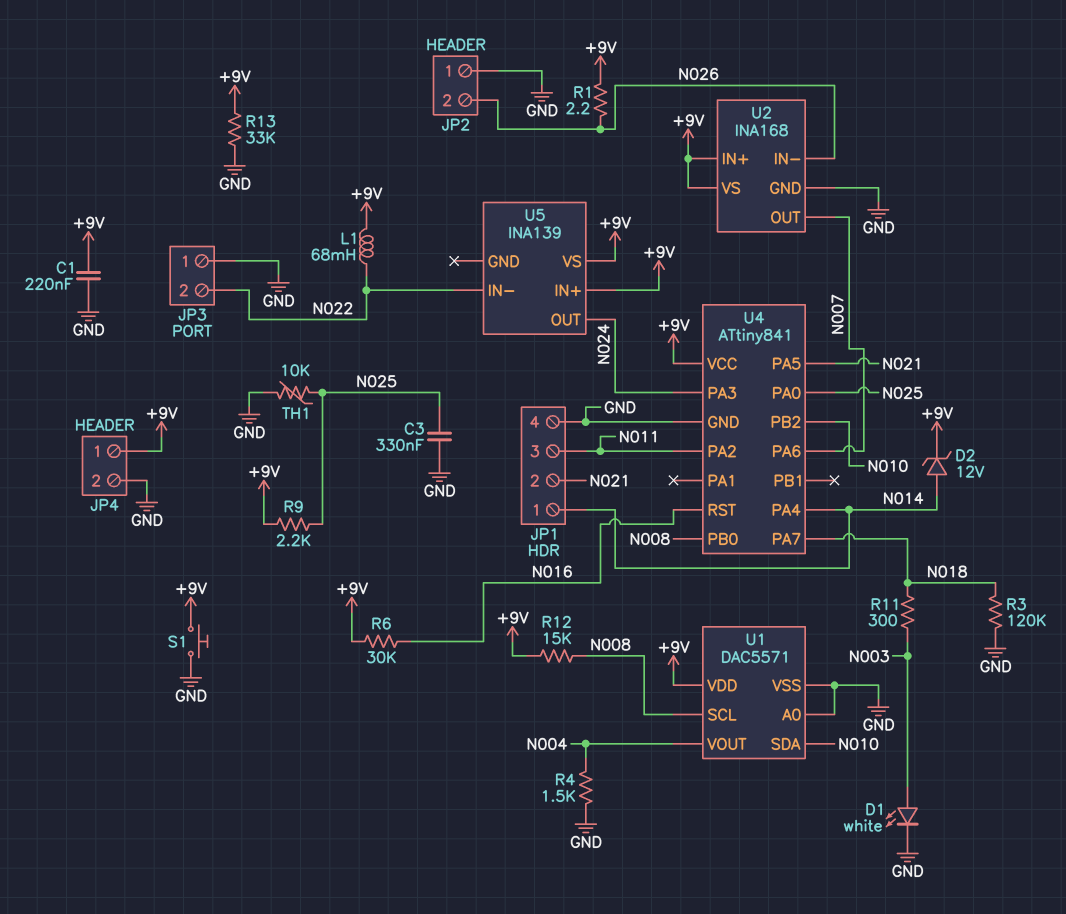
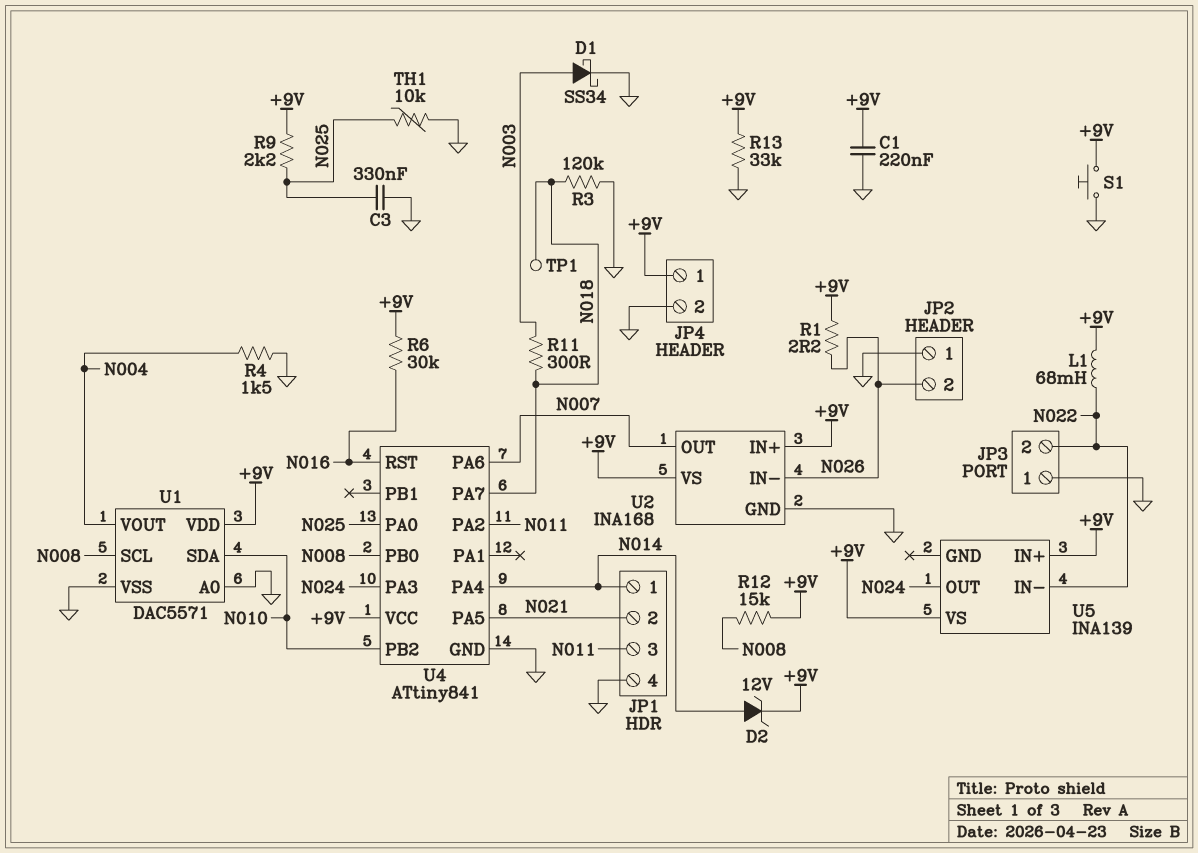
D1: LED white (A N003, K GND) -> schottky SS34 (A N003, K GND)
TP1: none -> test point (N018)

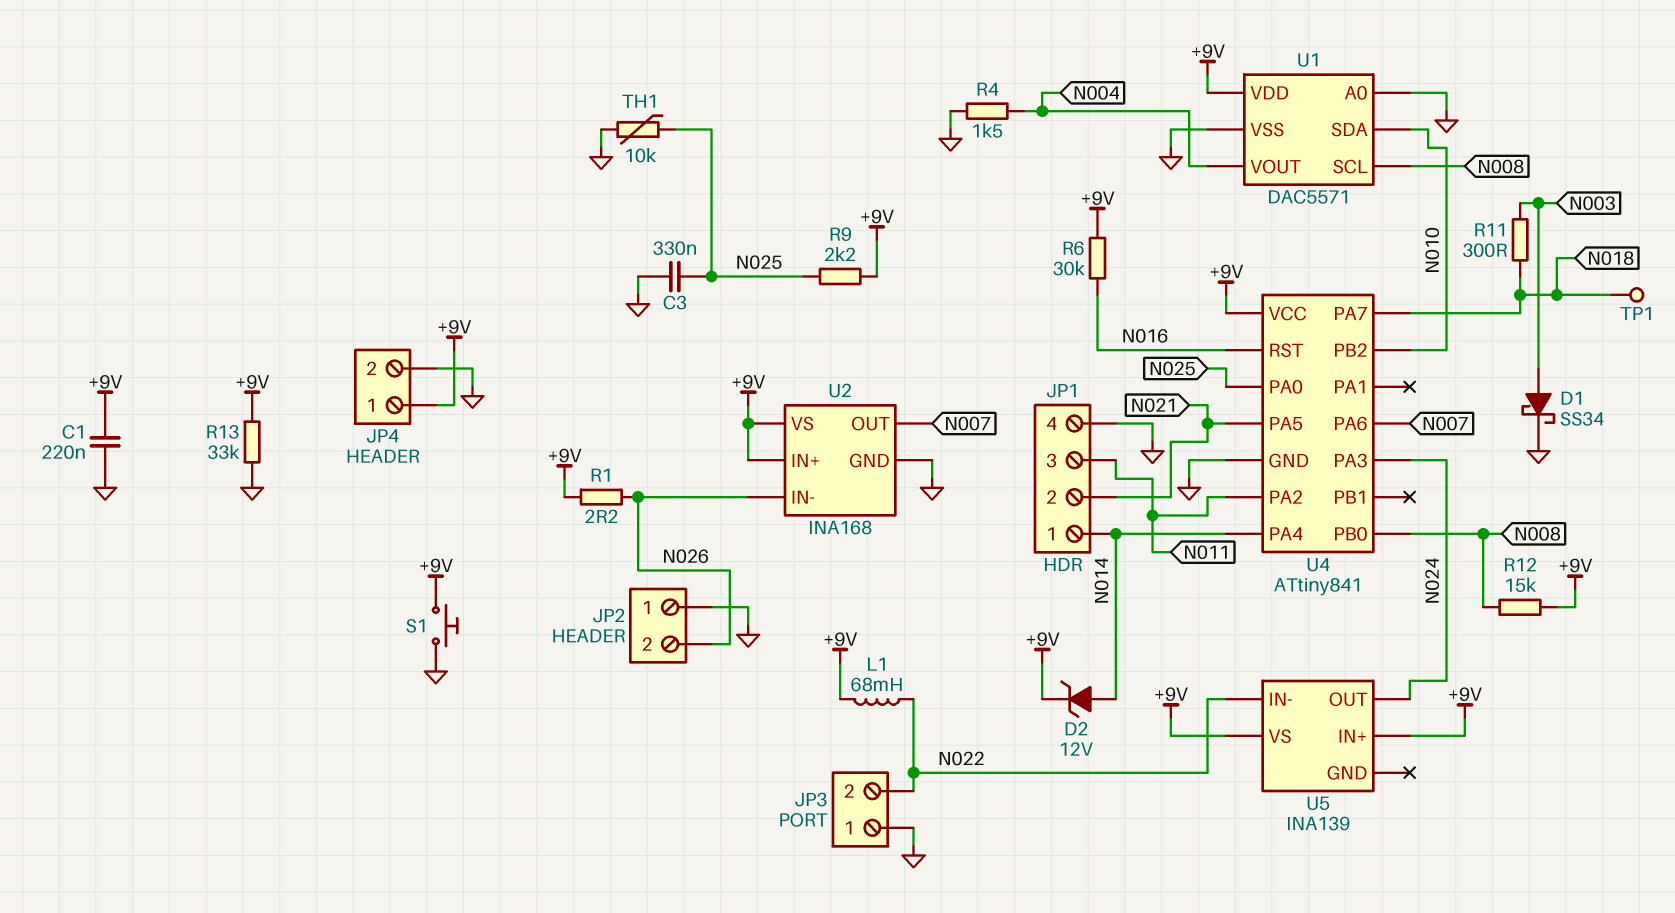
R3: 120k (GND, N018) -> none

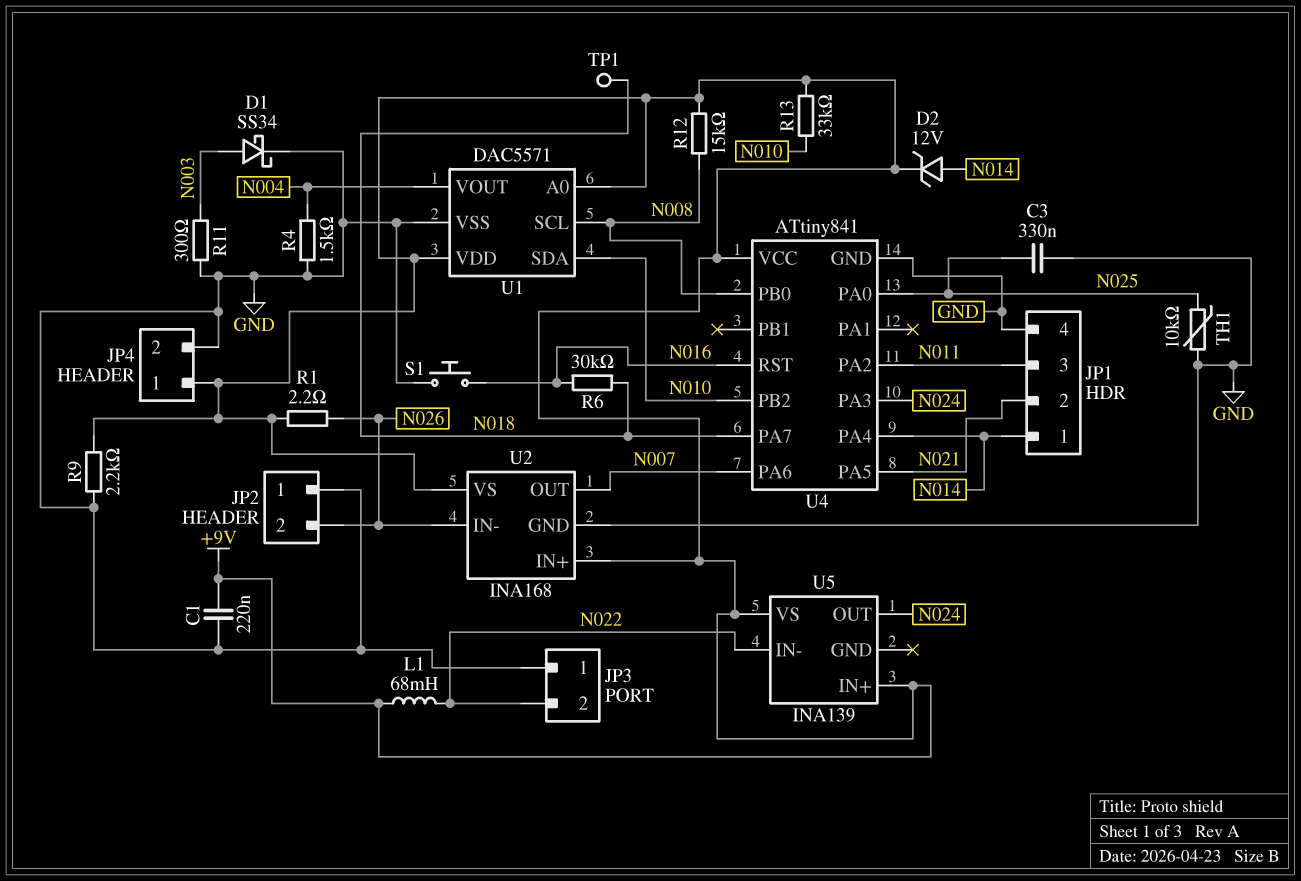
R6: 30k (+9V, N016) -> 30k (N016, N018)
R9: 2.2k (+9V, N025) -> 2.2k (+9V, GND)
R11: 300 (N003, N018) -> 300 (GND, N003)
R13: 33k (+9V, GND) -> 33k (+9V, N010)
S1: button (+9V, GND) -> button (GND, N016)
U1 pin A0: GND -> +9V

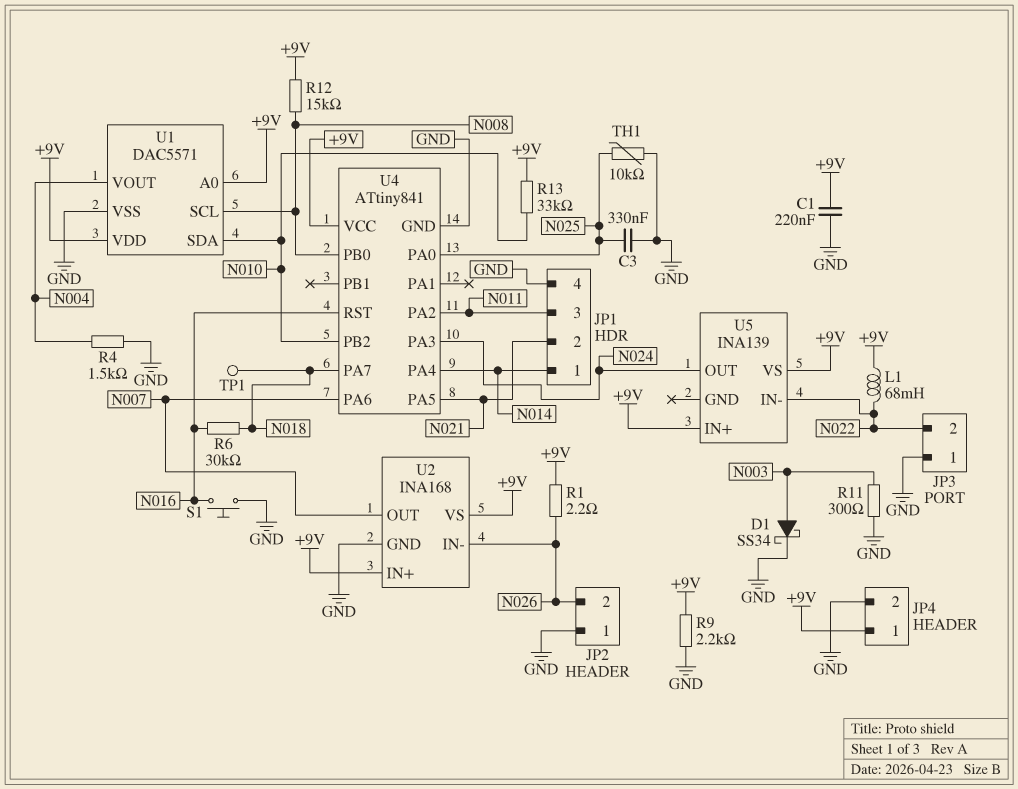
D2: zener 12V (A N014, K +9V) -> none

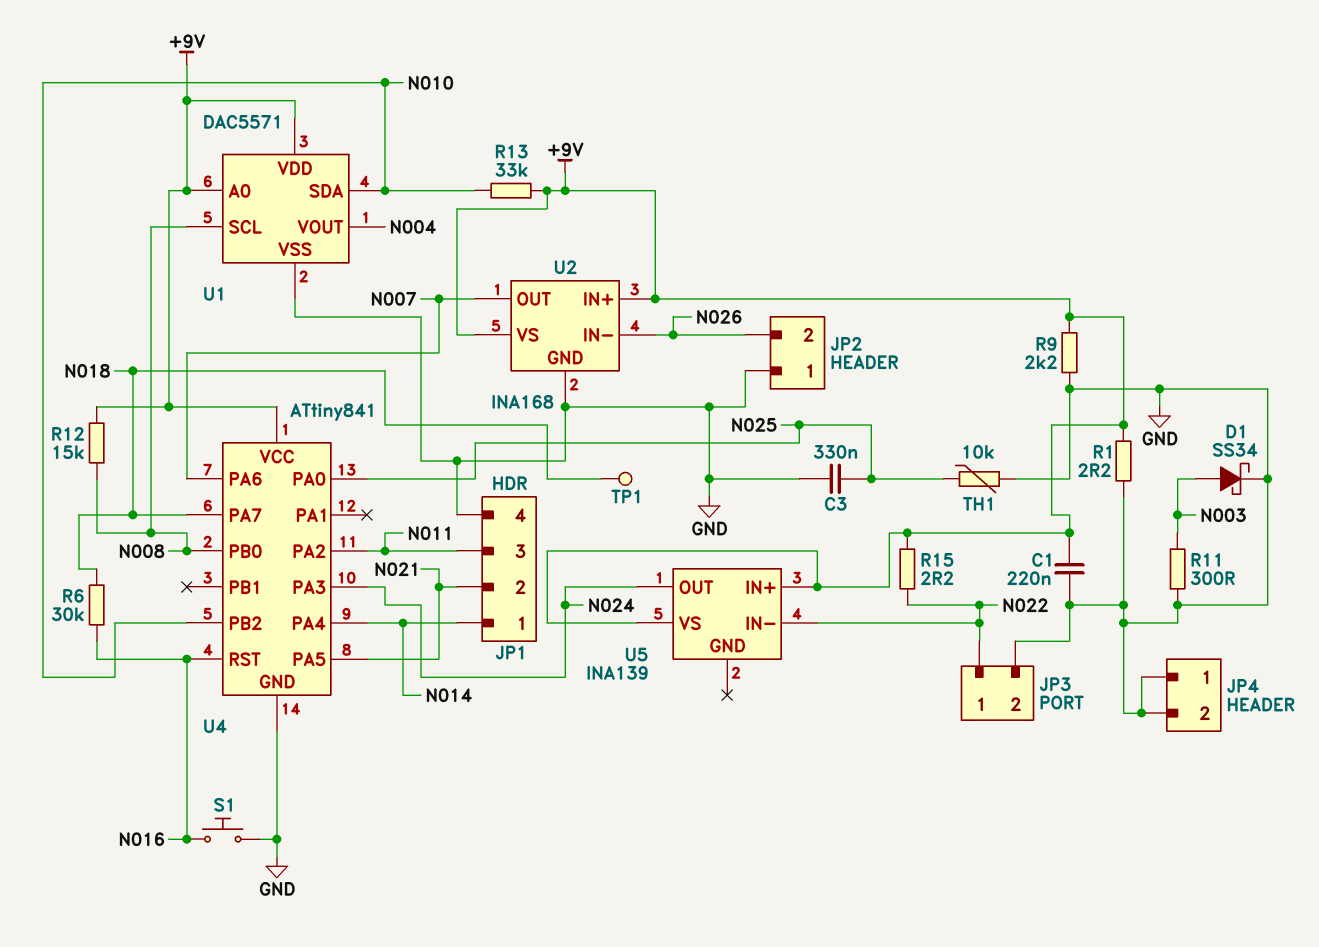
JP3 pin 1: GND -> N022
JP3 pin 2: N022 -> GND
JP4 pin 1: +9V -> GND
L1: 68mH (+9V, N022) -> none
R1: 2.2 (+9V, N026) -> 2.2 (+9V, GND)
R4: 1.5k (GND, N004) -> none
R15: none -> 2.2 (+9V, N022)

